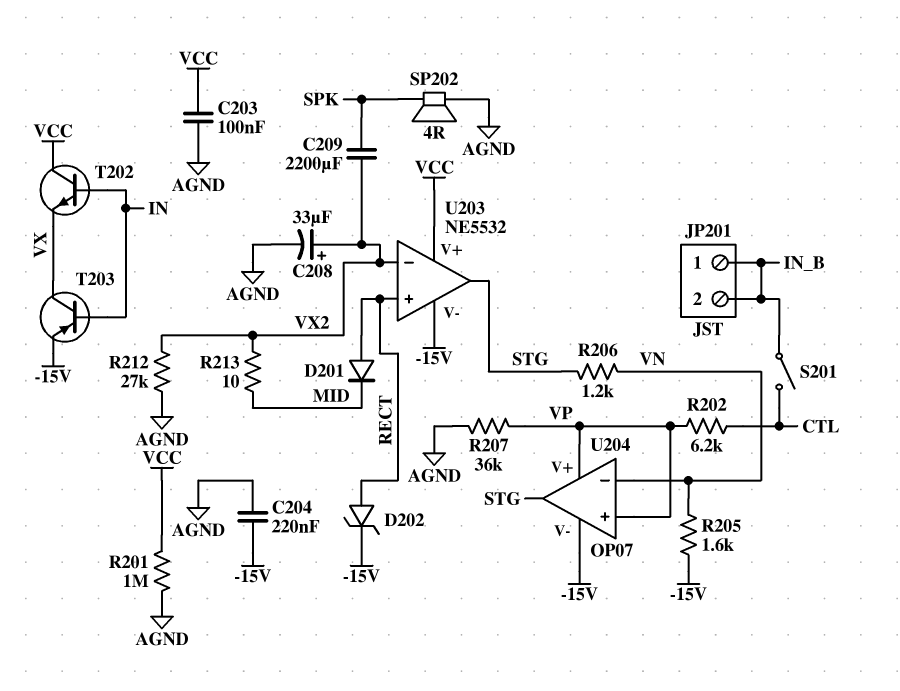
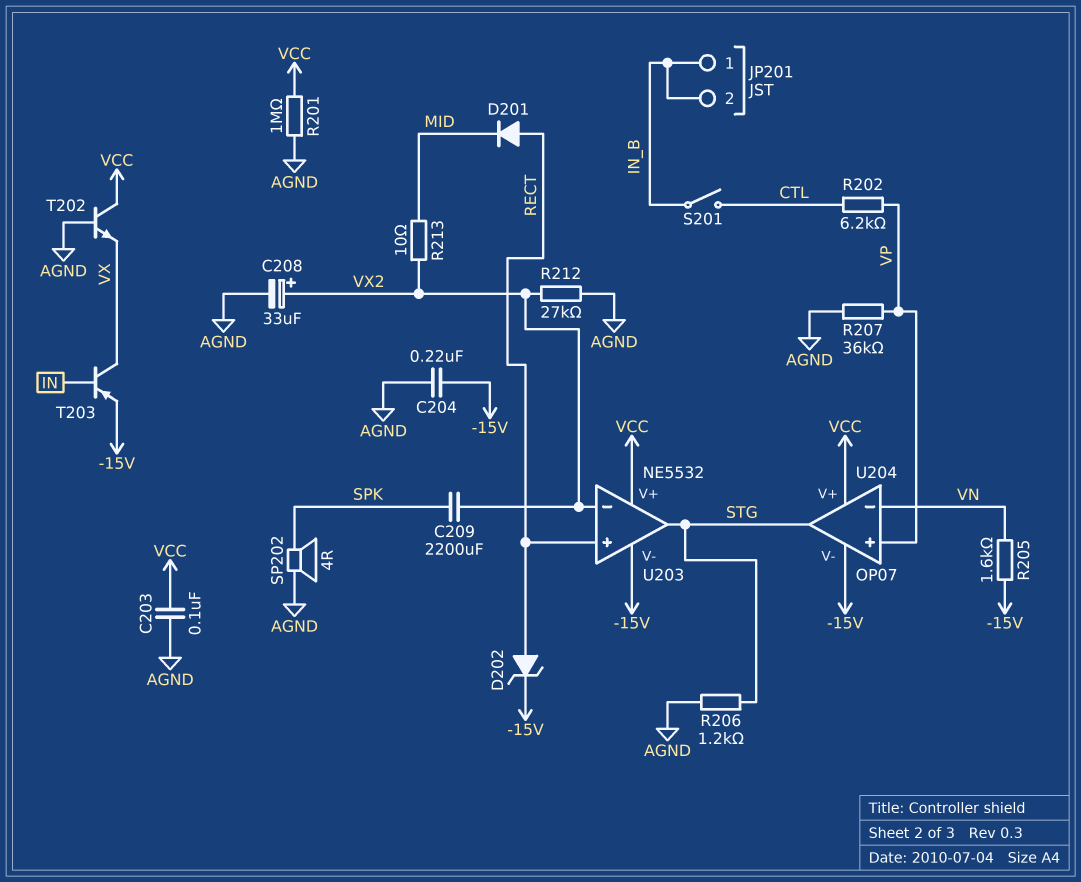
R206: 1.2k (STG, VN) -> 1.2k (AGND, STG)
T202: NPN (B IN, C VCC, E VX) -> NPN (B AGND, C VCC, E VX)
U204 pin V+: VP -> VCC

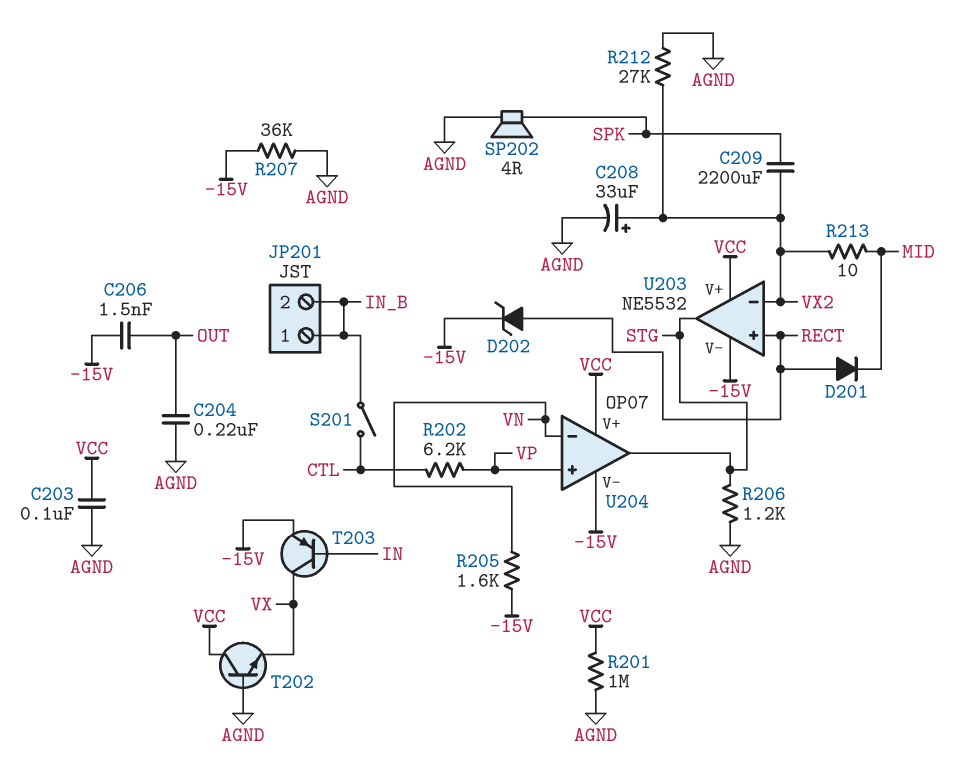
C204: 220nF (-15V, AGND) -> 220nF (AGND, OUT)
C206: none -> 1.5nF (-15V, OUT)
R207: 36k (AGND, VP) -> 36k (-15V, AGND)

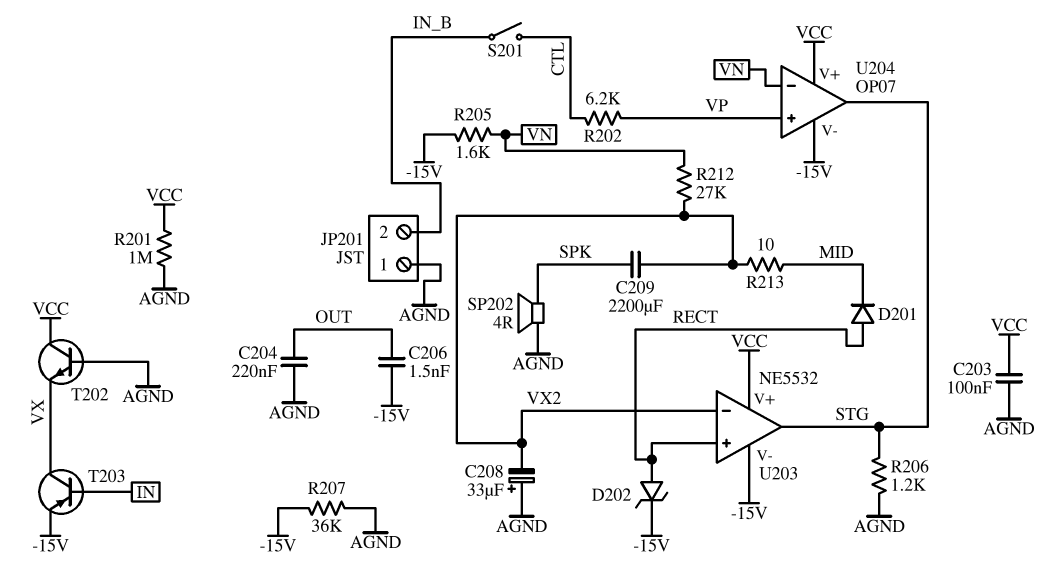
C208: 33uF (plus VX2, minus AGND) -> 33uF (plus AGND, minus VX2)
JP201 pin 1: IN_B -> AGND
R212: 27k (AGND, VX2) -> 27k (VN, VX2)

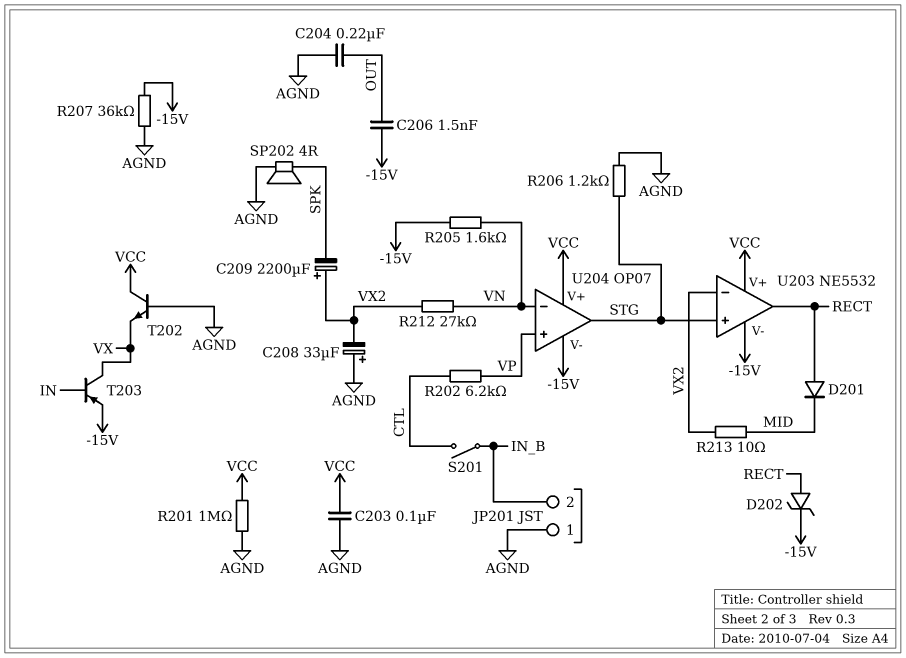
C209: 2200uF (SPK, VX2) -> 2200uF (plus VX2, minus SPK)
U203 pin in+: RECT -> STG
U203 pin out: STG -> RECT

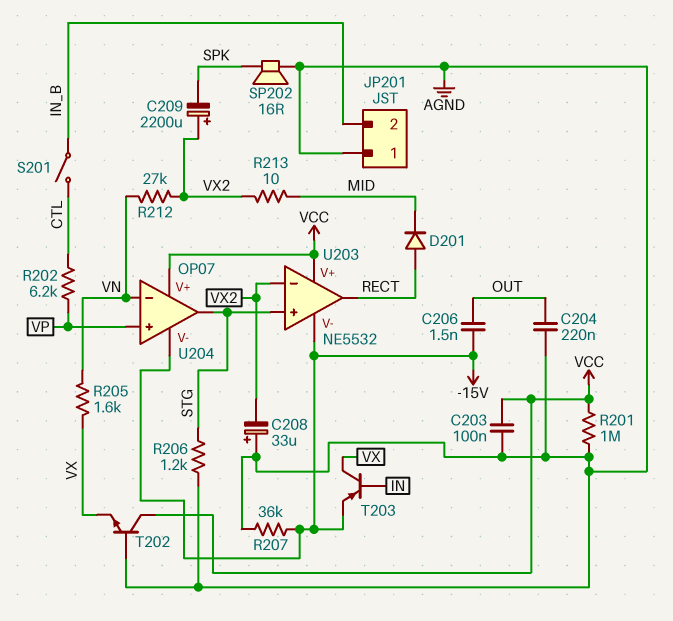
D202: zener (A RECT, K -15V) -> none
R205: 1.6k (-15V, VN) -> 1.6k (VN, VX)
SP202: speaker 4R (AGND, SPK) -> speaker 16R (AGND, SPK)

